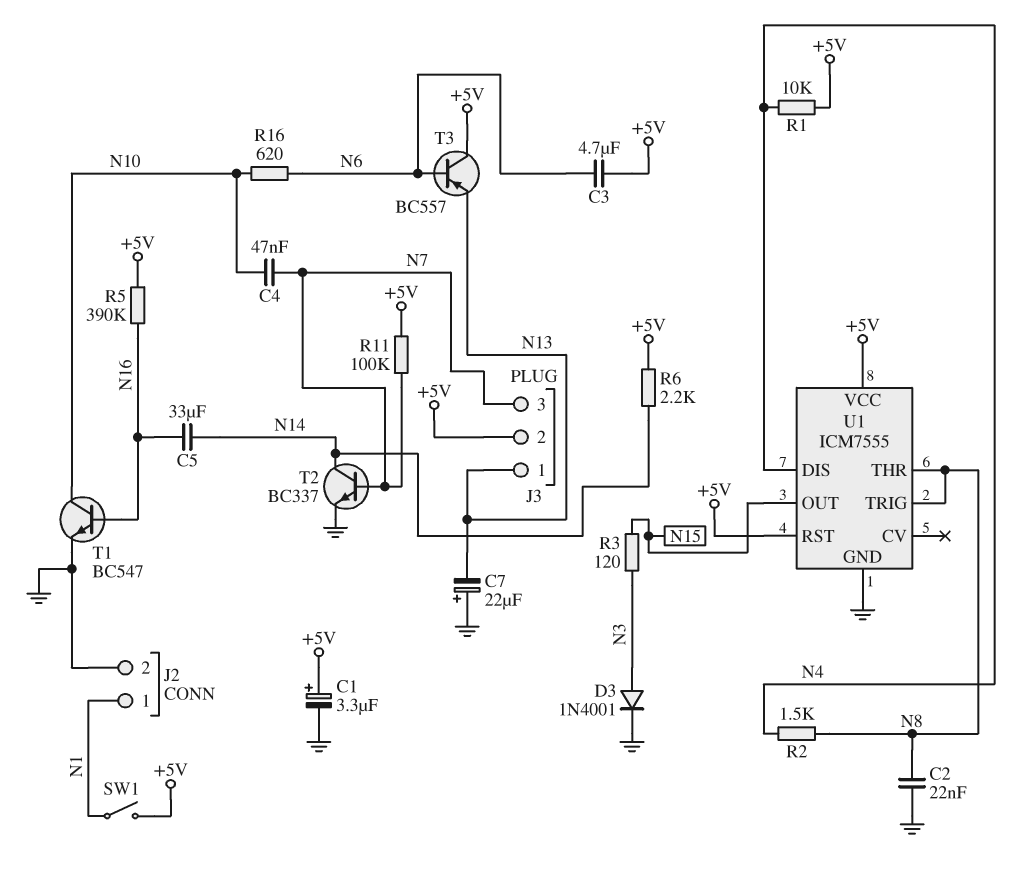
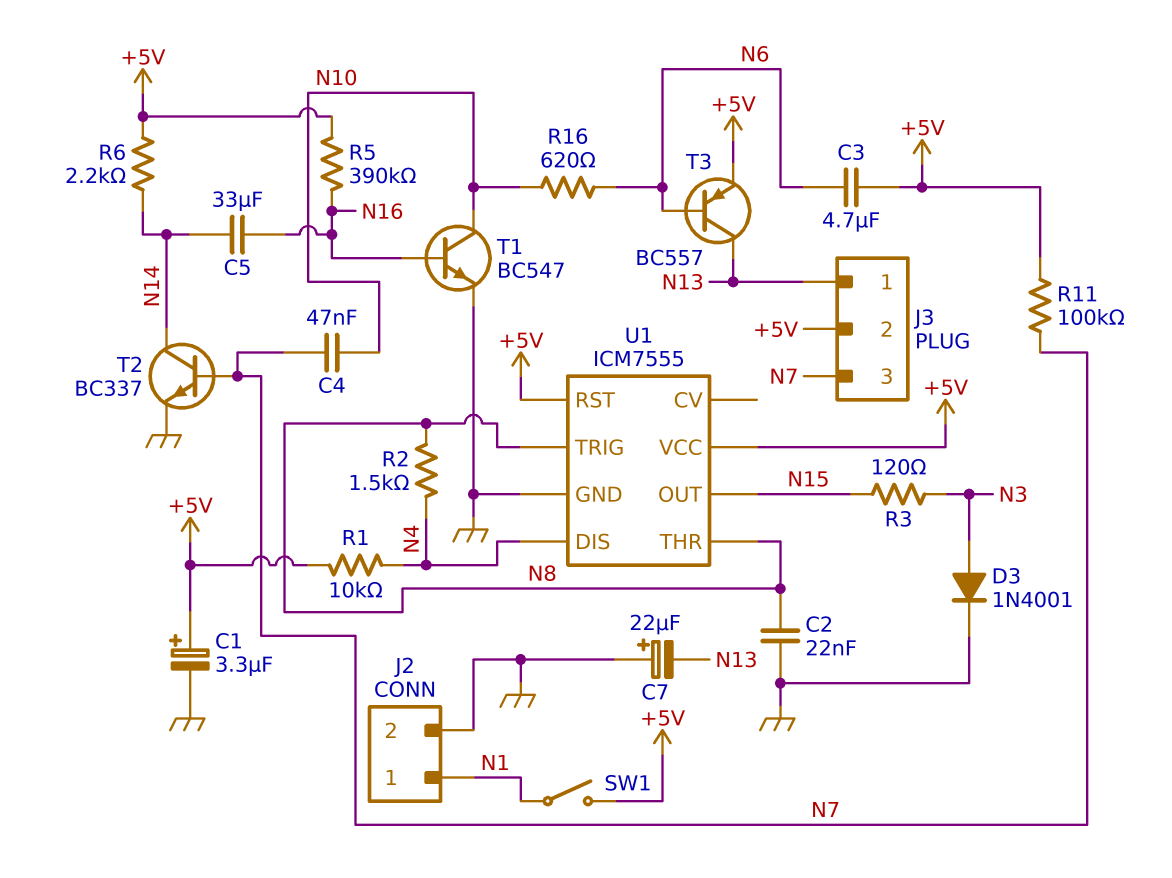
T3: PNP BC557 (B N6, C +5V, E N13) -> PNP BC557 (B N6, C N13, E +5V)

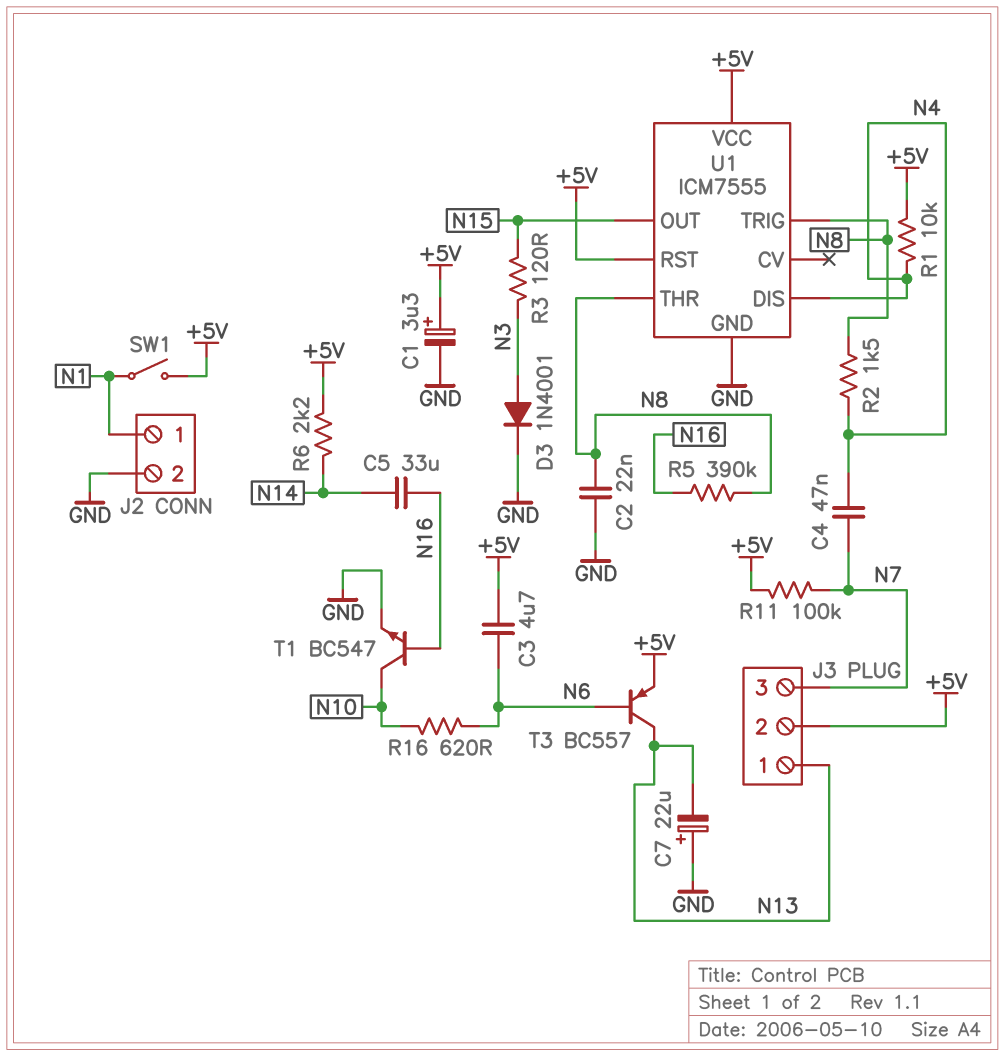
C4: 47nF (N7, N10) -> 47nF (N4, N7)
R5: 390k (+5V, N16) -> 390k (N8, N16)
T2: NPN BC337 (B N7, C N14, E GND) -> none

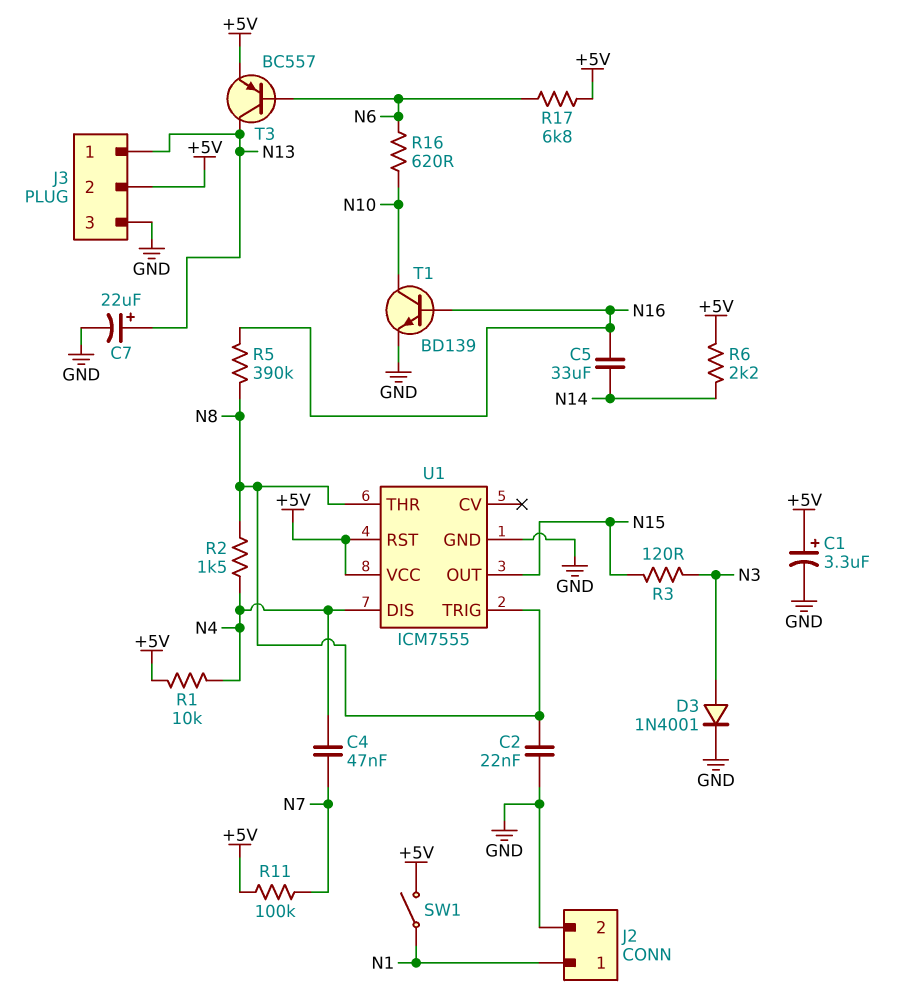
C3: 4.7uF (+5V, N6) -> none
C7: 22uF (plus GND, minus N13) -> 22uF (plus N13, minus GND)
J3 pin 3: N7 -> GND
R17: none -> 6.8k (+5V, N6)
T1: NPN BC547 (B N16, C N10, E GND) -> NPN BD139 (B N16, C N10, E GND)

